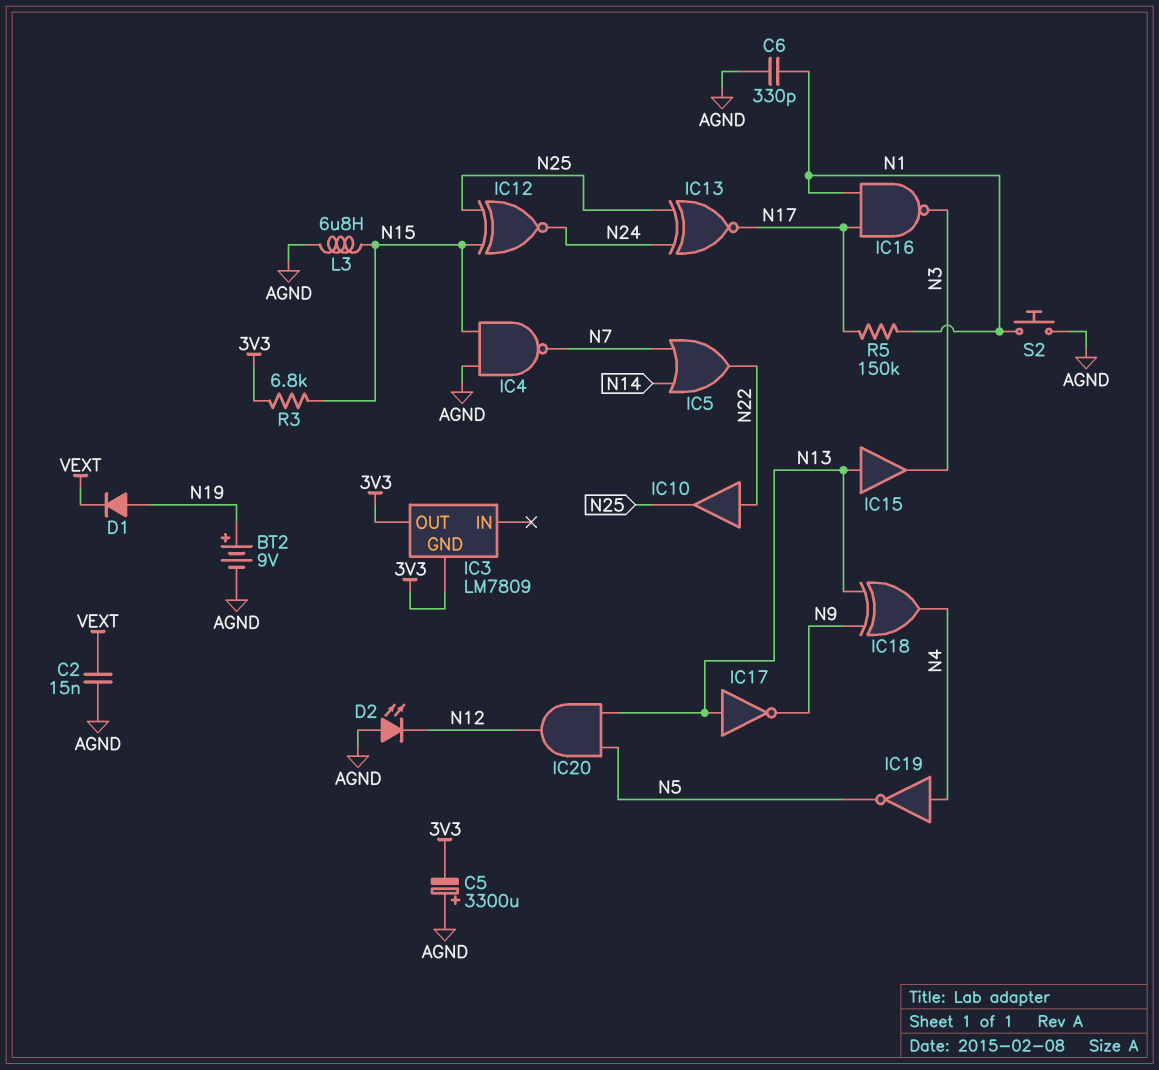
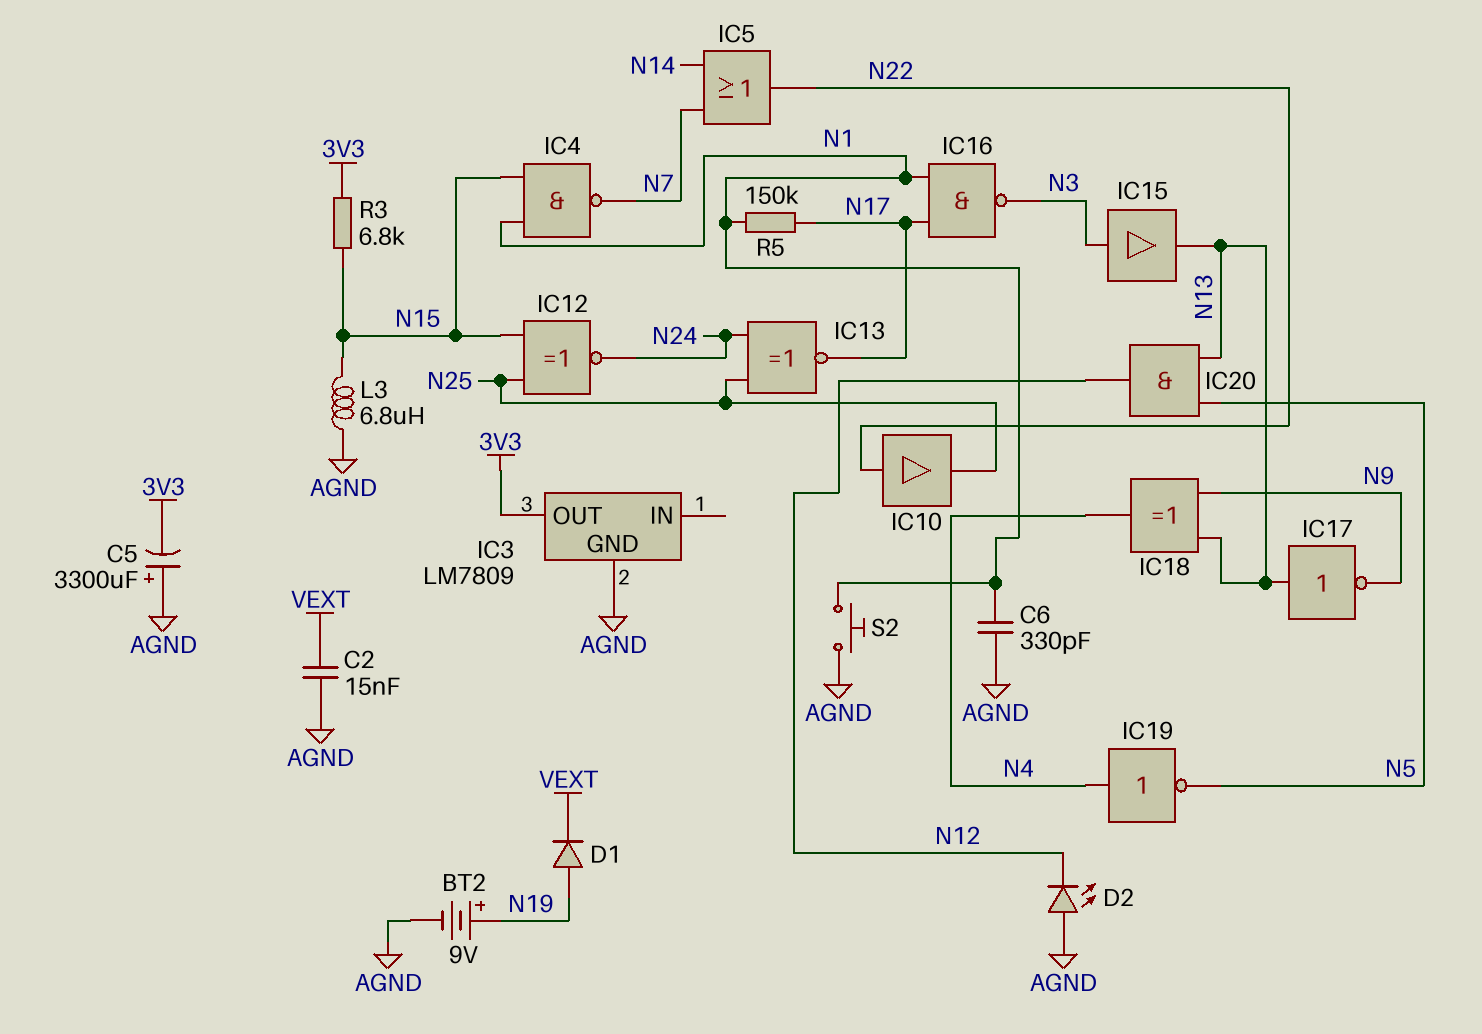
IC3 pin GND: 3V3 -> AGND
IC4: NAND (in AGND, in N15, out N7) -> NAND (in N1, in N15, out N7)
IC15: buffer (in N13, out N3) -> buffer (in N3, out N13)

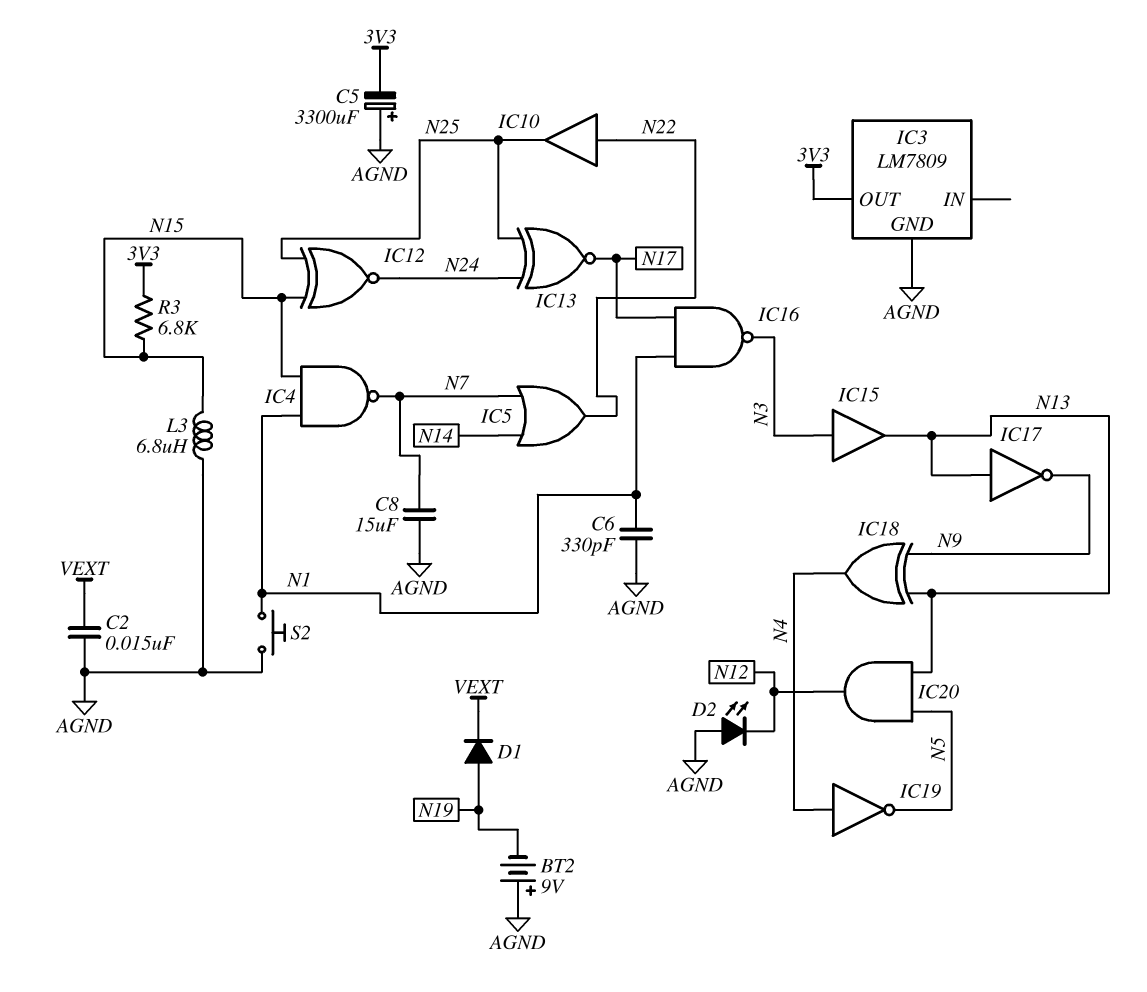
BT2: 9V (plus N19, minus AGND) -> 9V (plus AGND, minus N19)
C8: none -> 15uF (AGND, N7)
R5: 150k (N1, N17) -> none

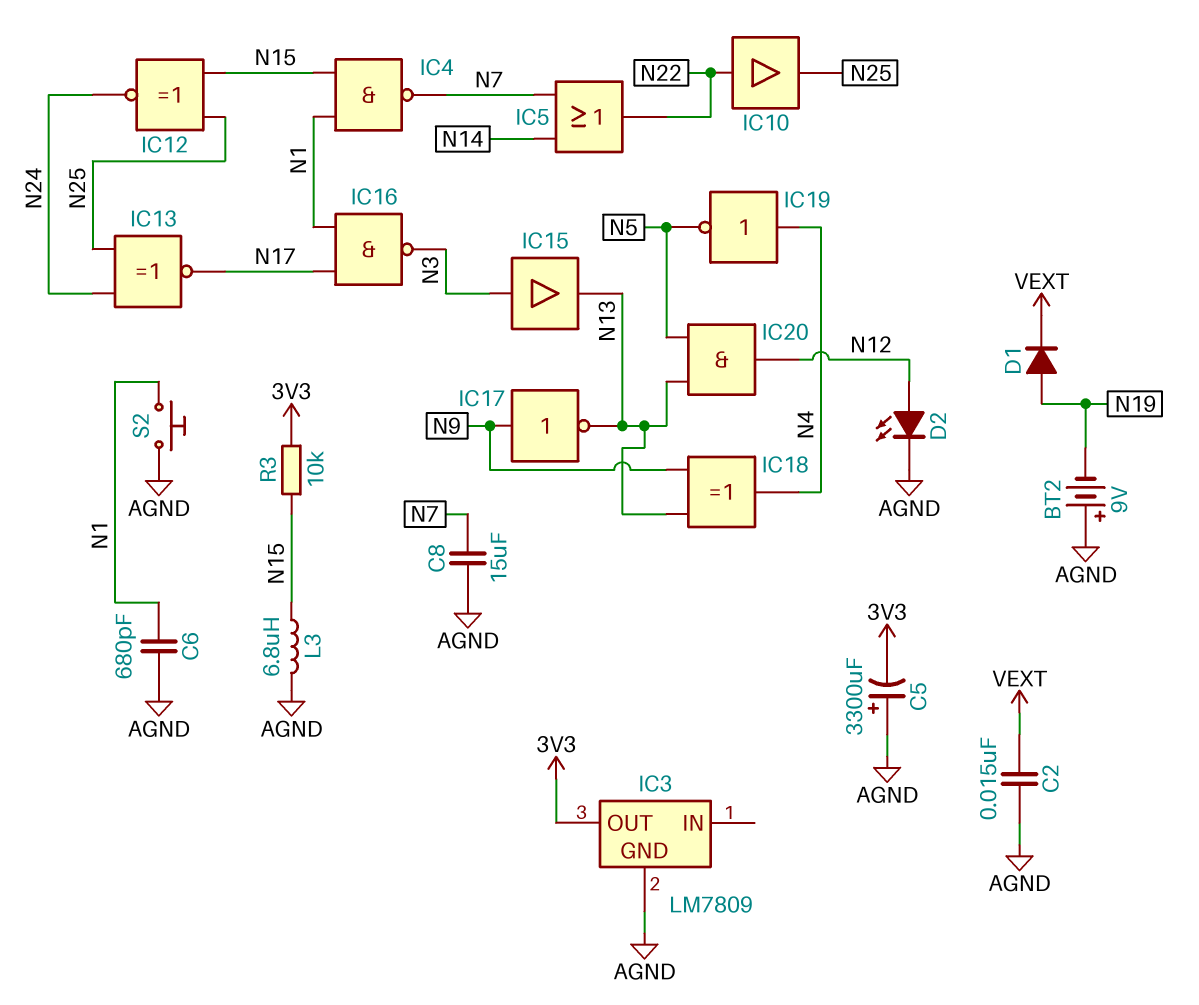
C6: 330pF (AGND, N1) -> 680pF (AGND, N1)
D2: LED (A AGND, K N12) -> LED (A N12, K AGND)
IC17: NOT (in N13, out N9) -> NOT (in N9, out N13)
R3: 6.8k (3V3, N15) -> 10k (3V3, N15)

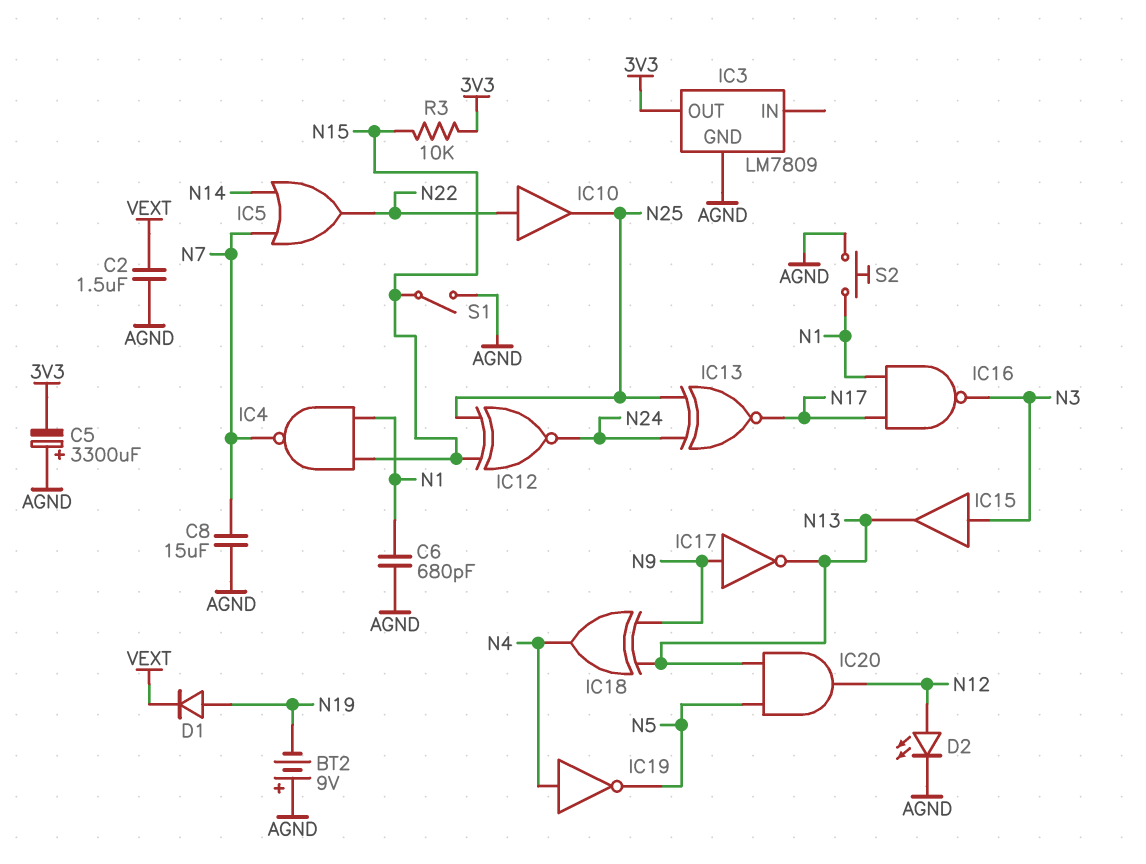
C2: 15nF (AGND, VEXT) -> 1.5uF (AGND, VEXT)
L3: 6.8uH (AGND, N15) -> none
S1: none -> switch (AGND, N15)

